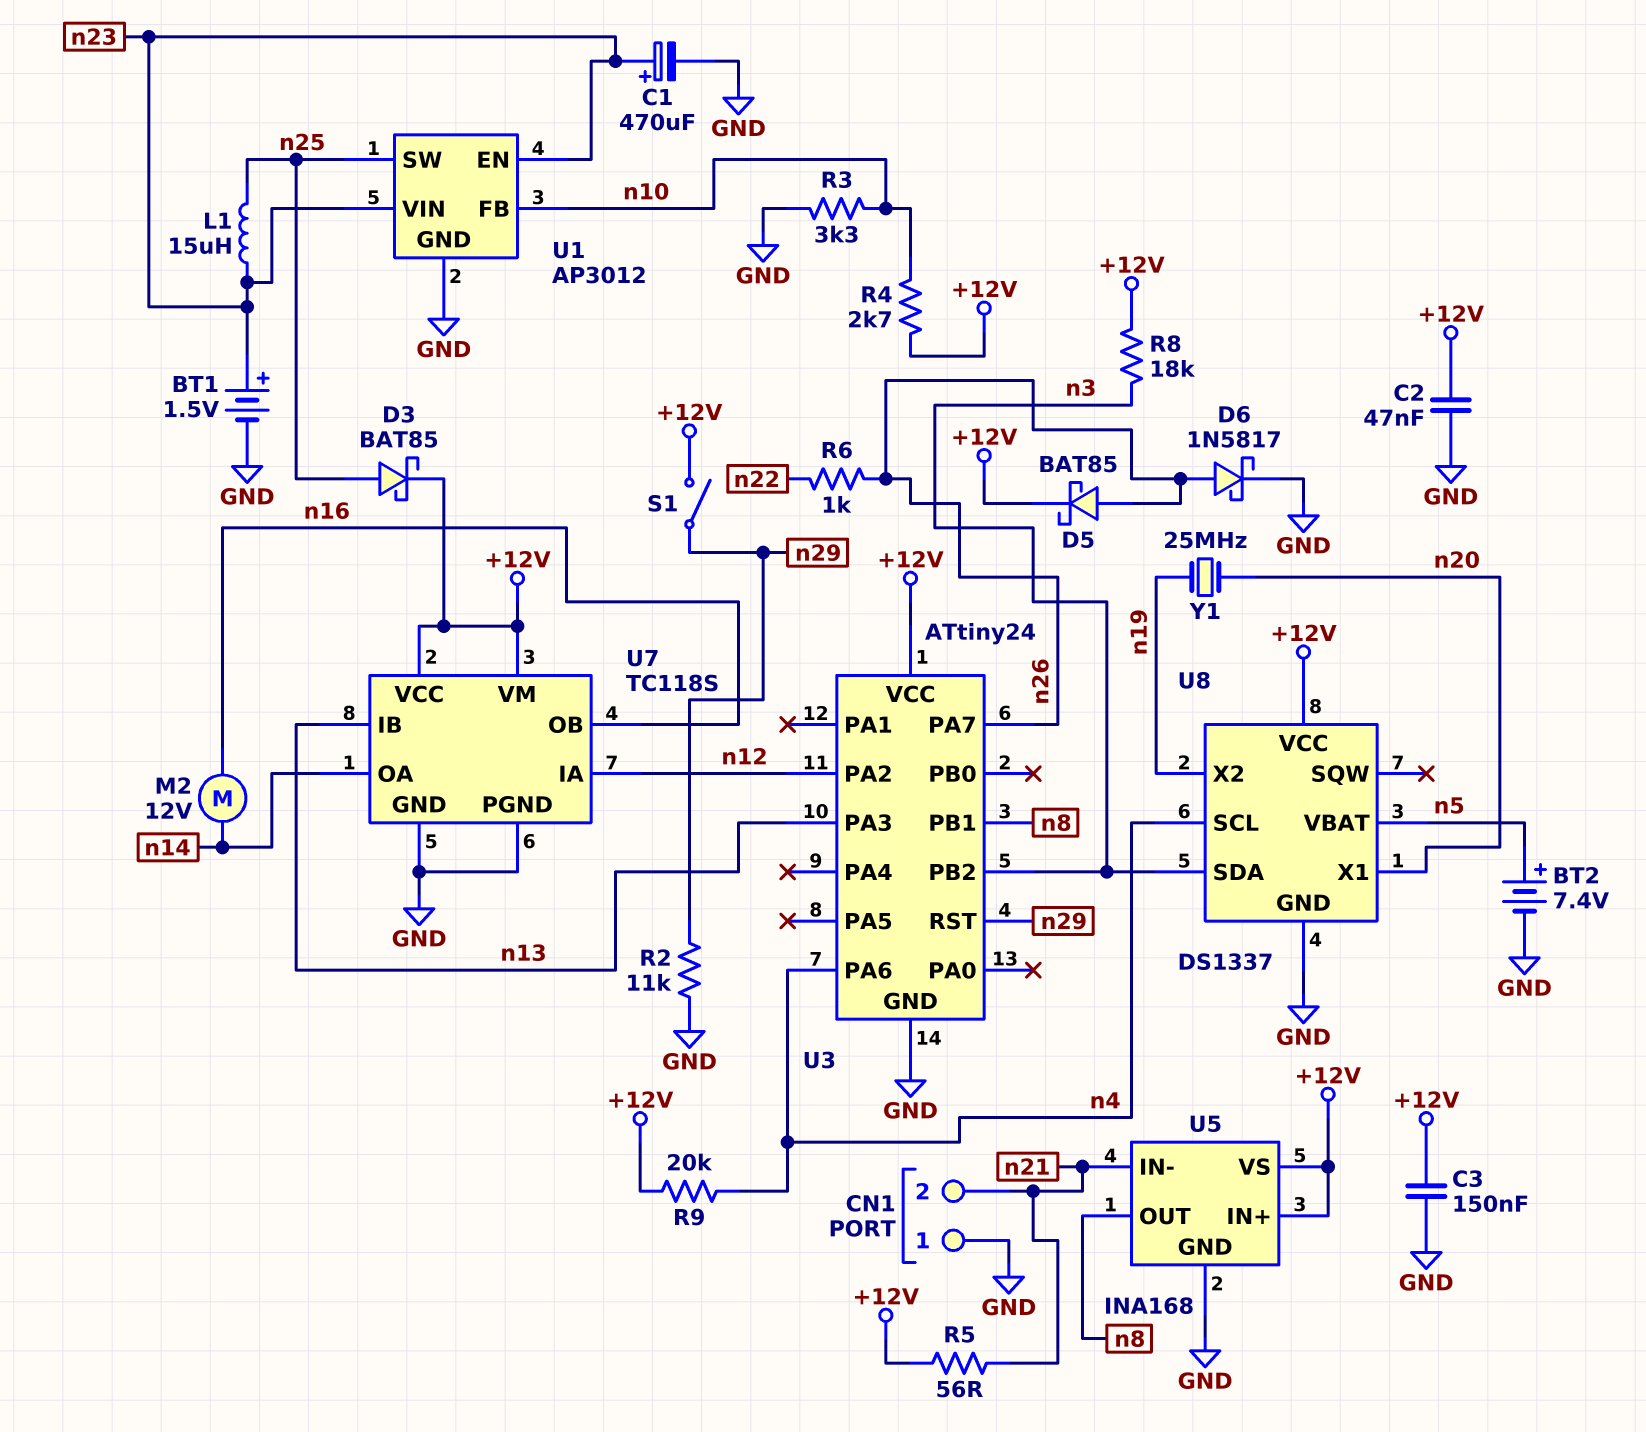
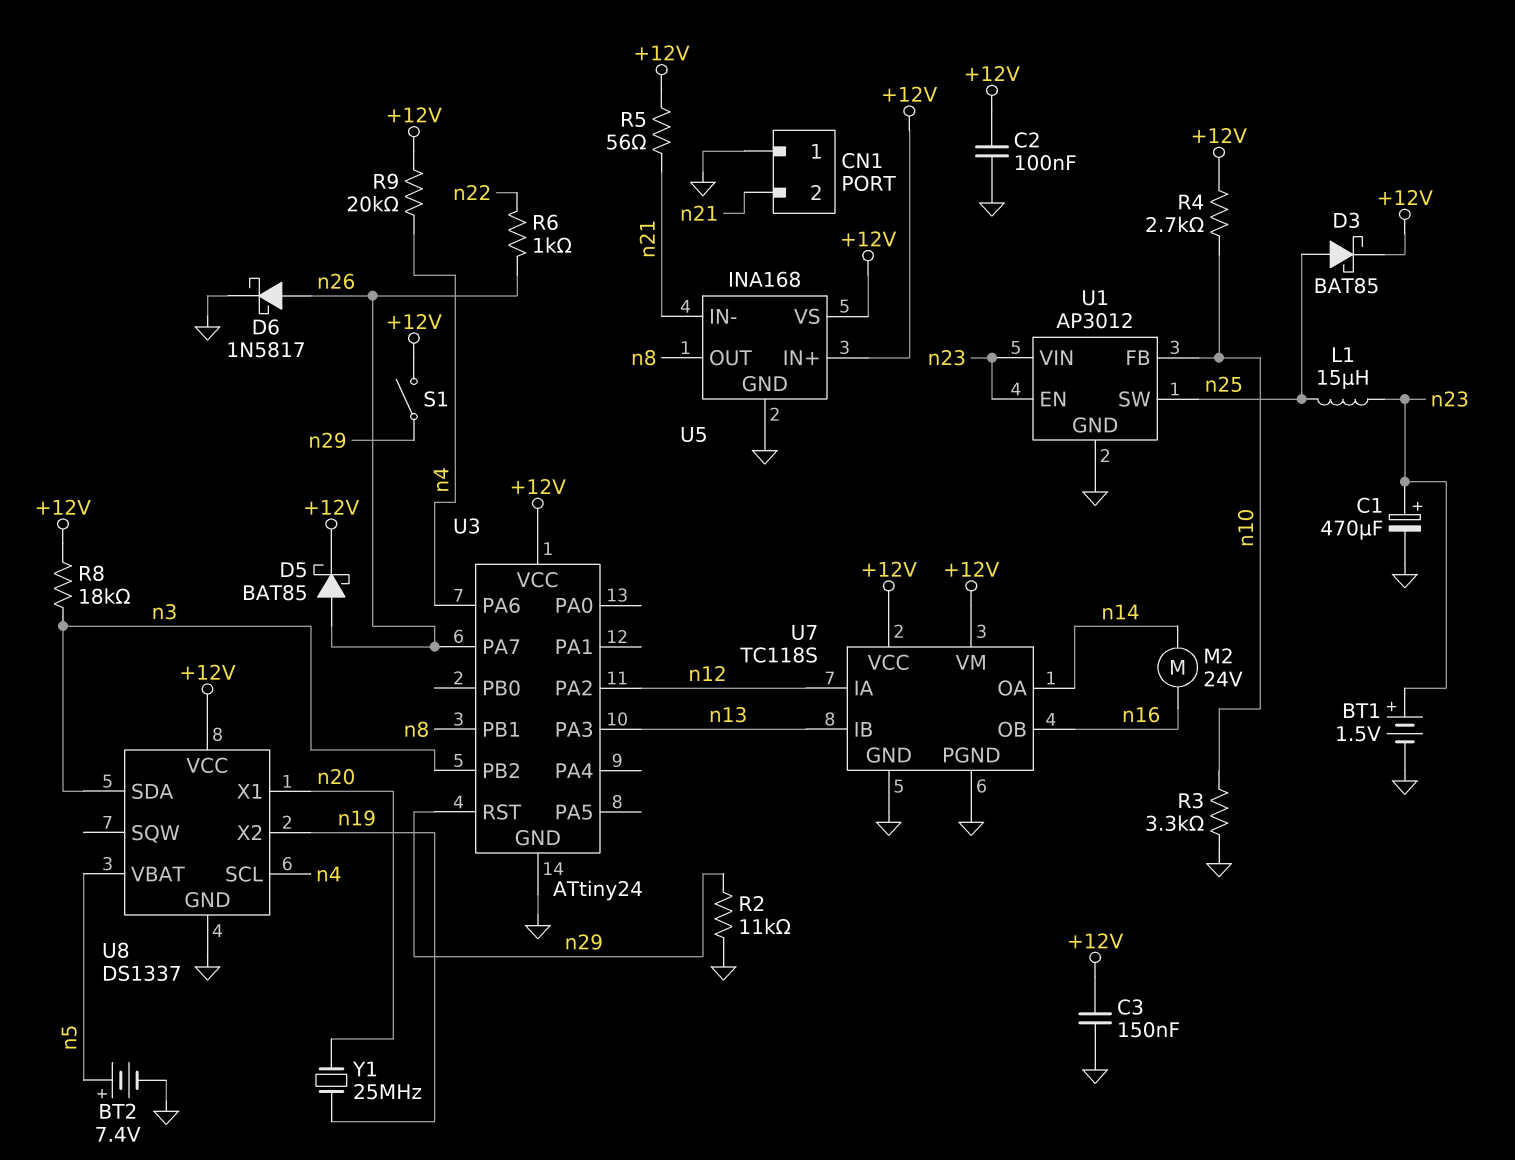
C2: 47nF (+12V, GND) -> 100nF (+12V, GND)
M2: motor 12V (n14, n16) -> motor 24V (n14, n16)

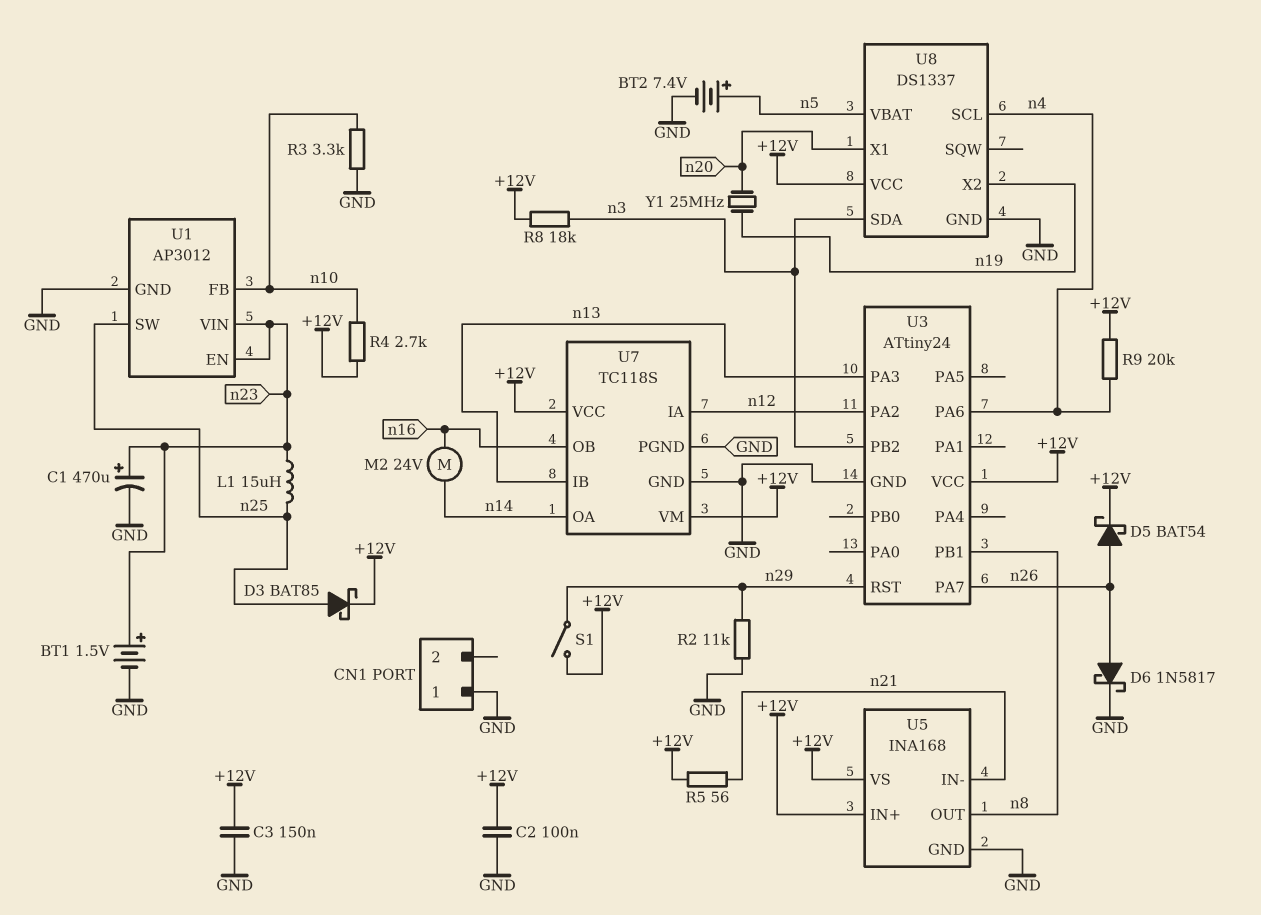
CN1 pin 2: n21 -> none
D5: schottky BAT85 (A n26, K +12V) -> schottky BAT54 (A n26, K +12V)
R6: 1k (n22, n26) -> none

